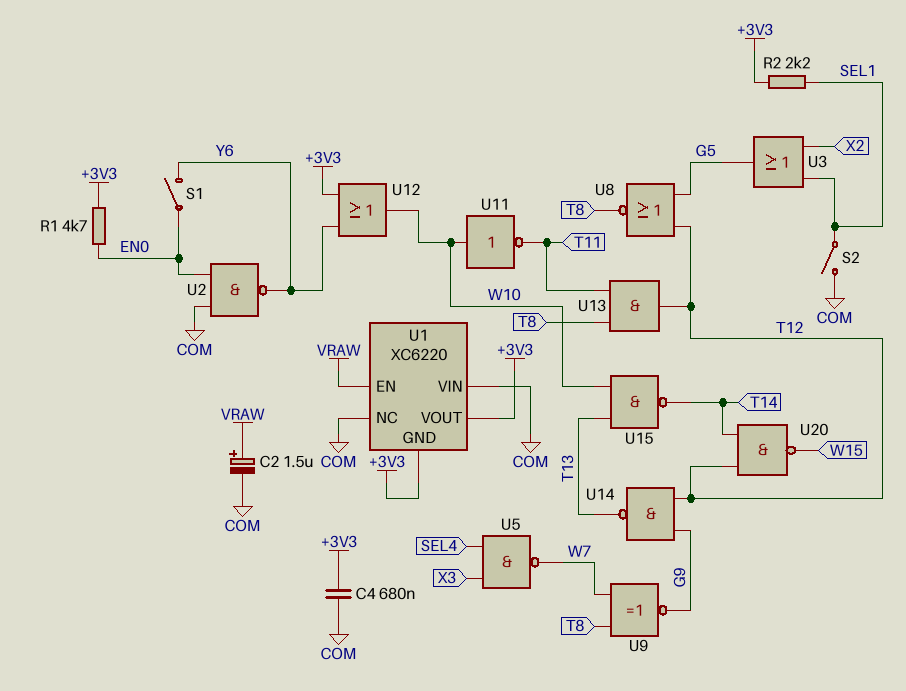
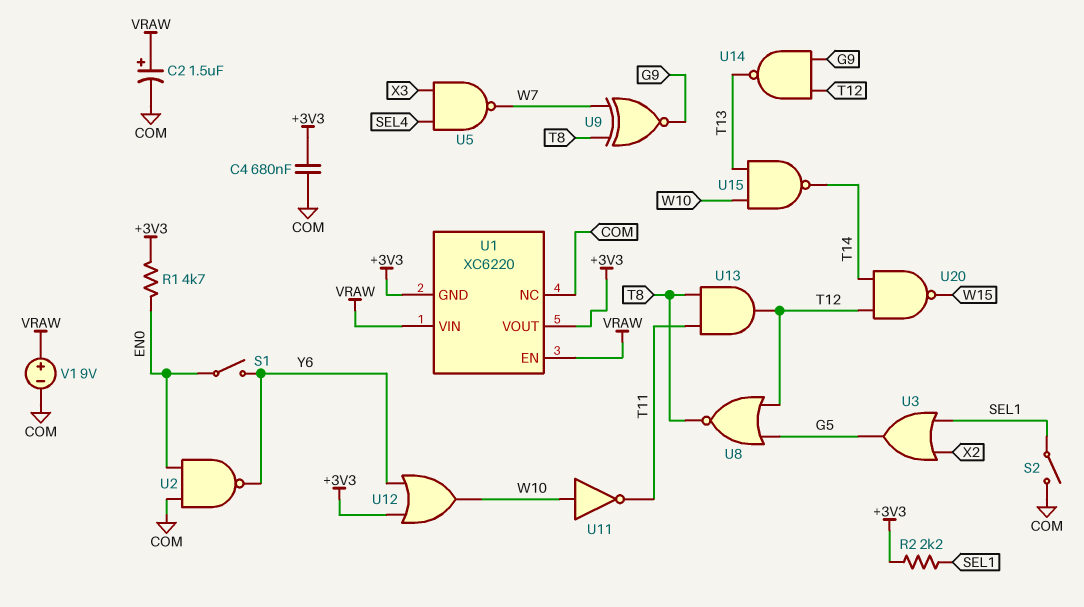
U1 pin VIN: COM -> VRAW
V1: none -> 9V (plus VRAW, minus COM)

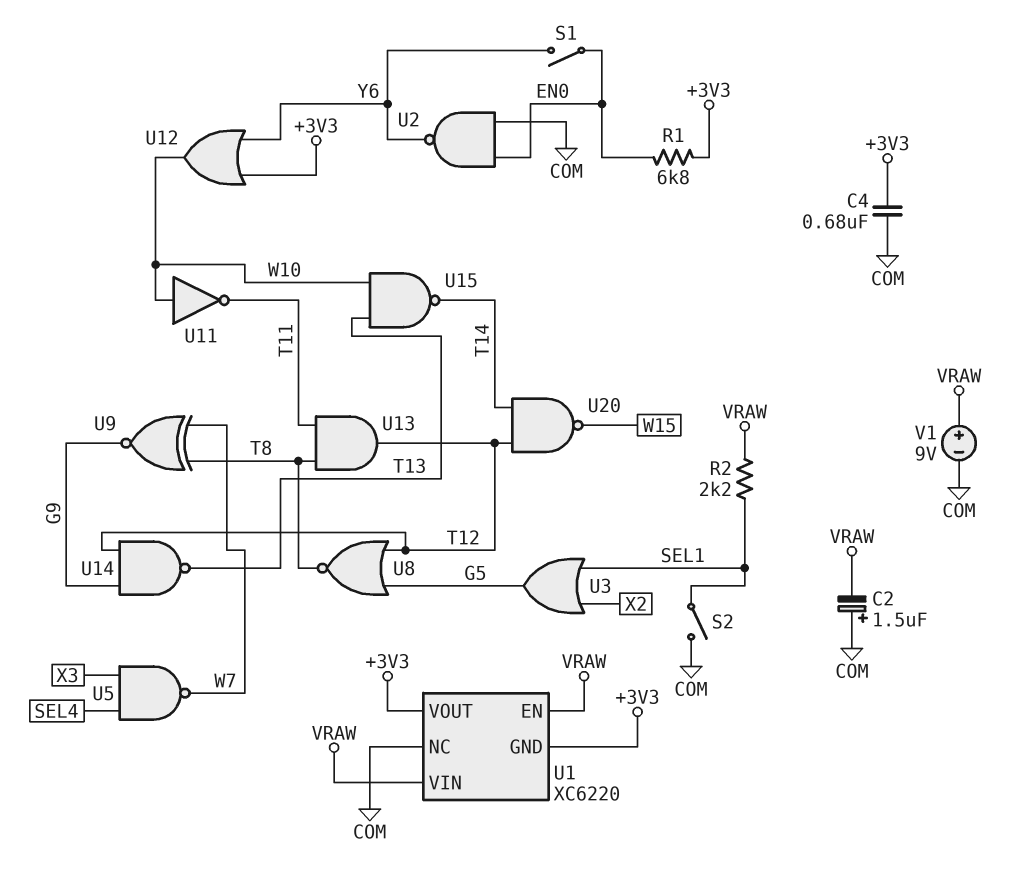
C2: 1.5uF (plus VRAW, minus COM) -> 1.5uF (plus COM, minus VRAW)
R1: 4.7k (+3V3, EN0) -> 6.8k (+3V3, EN0)
R2: 2.2k (+3V3, SEL1) -> 2.2k (SEL1, VRAW)

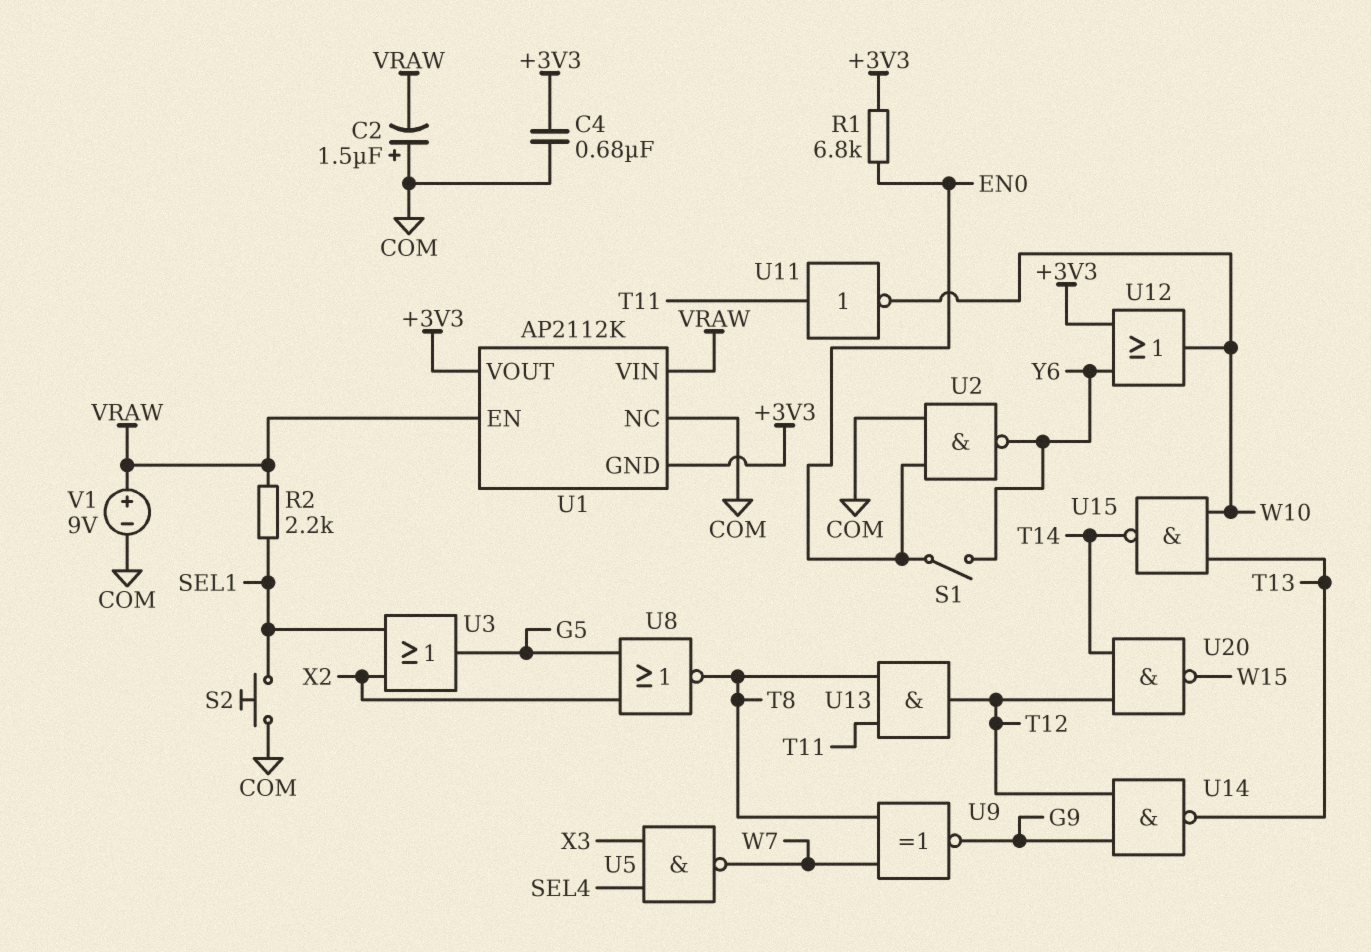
S2: switch (COM, SEL1) -> button (COM, SEL1)
U1: XC6220 -> AP2112K
U8: NOR (in G5, in T12, out T8) -> NOR (in G5, in X2, out T8)
U11: NOT (in W10, out T11) -> NOT (in T11, out W10)

